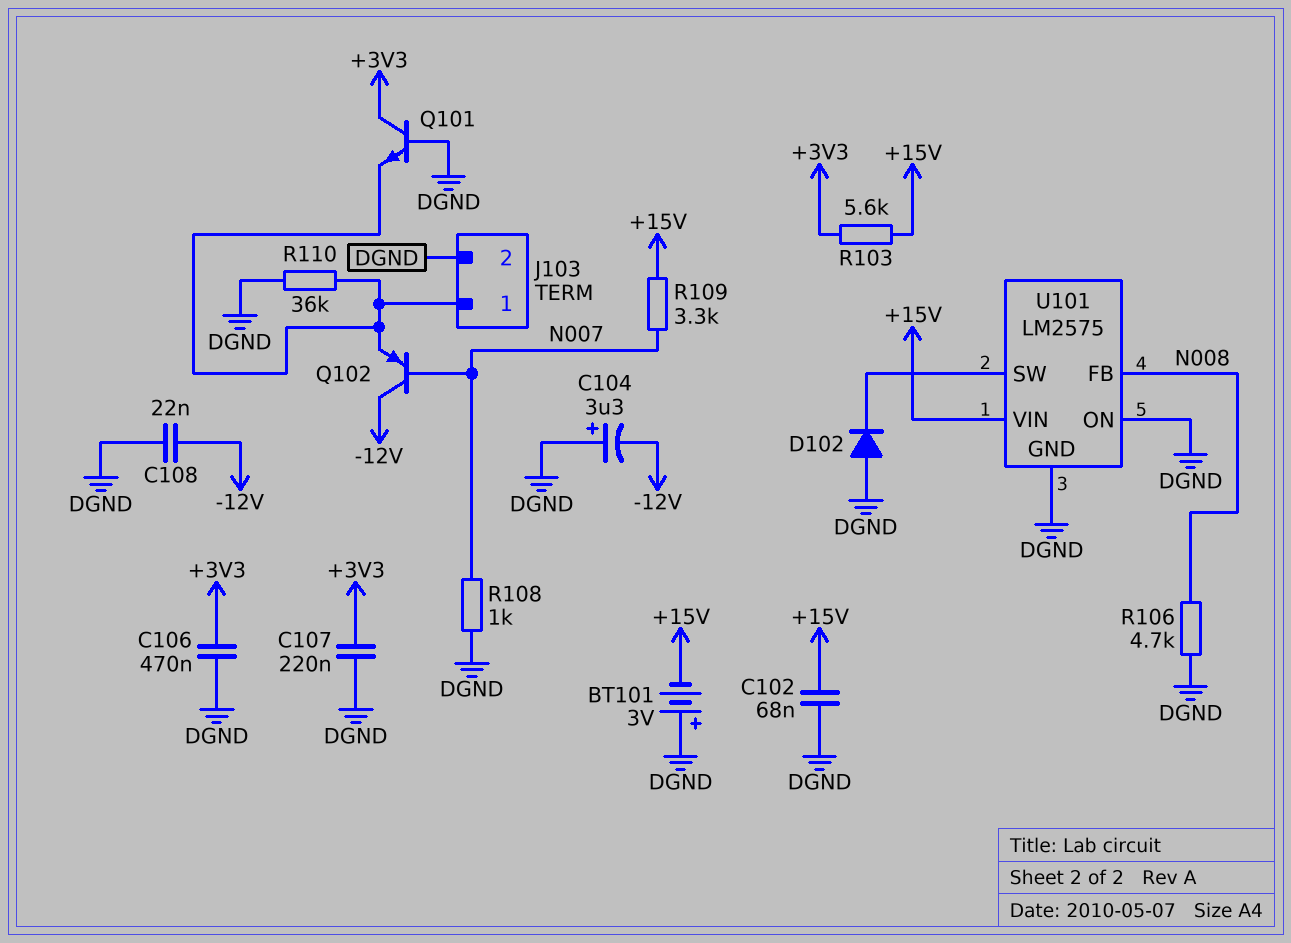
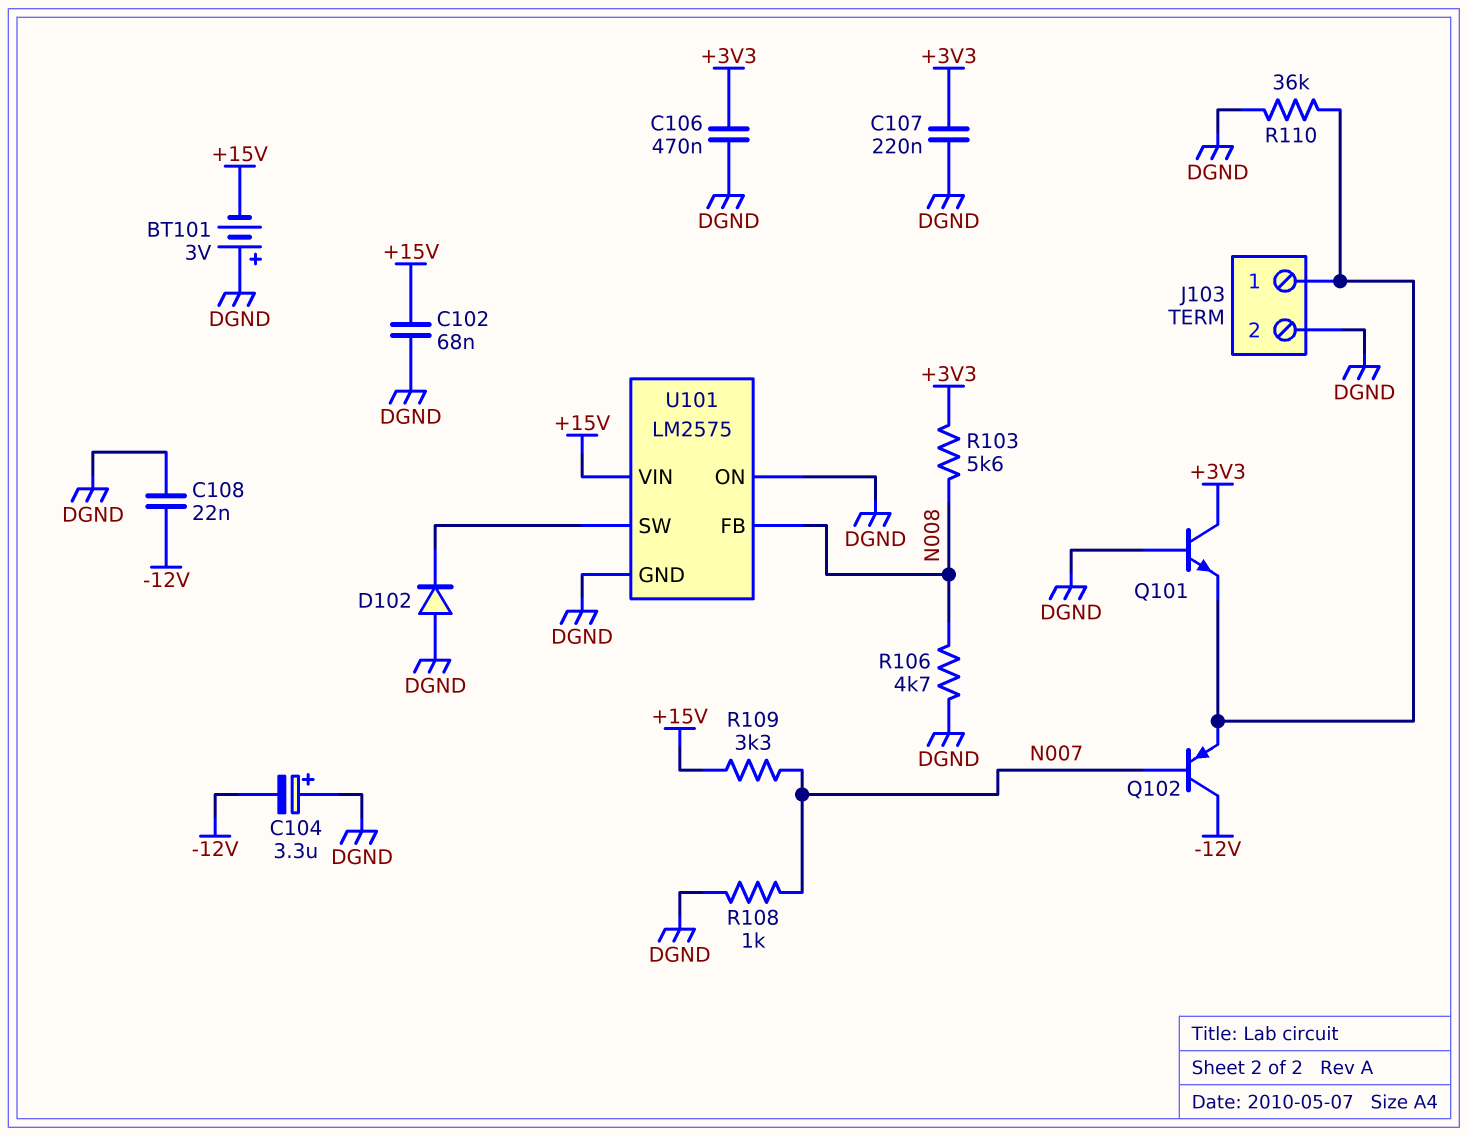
R103: 5.6k (+3V3, +15V) -> 5.6k (+3V3, N008)

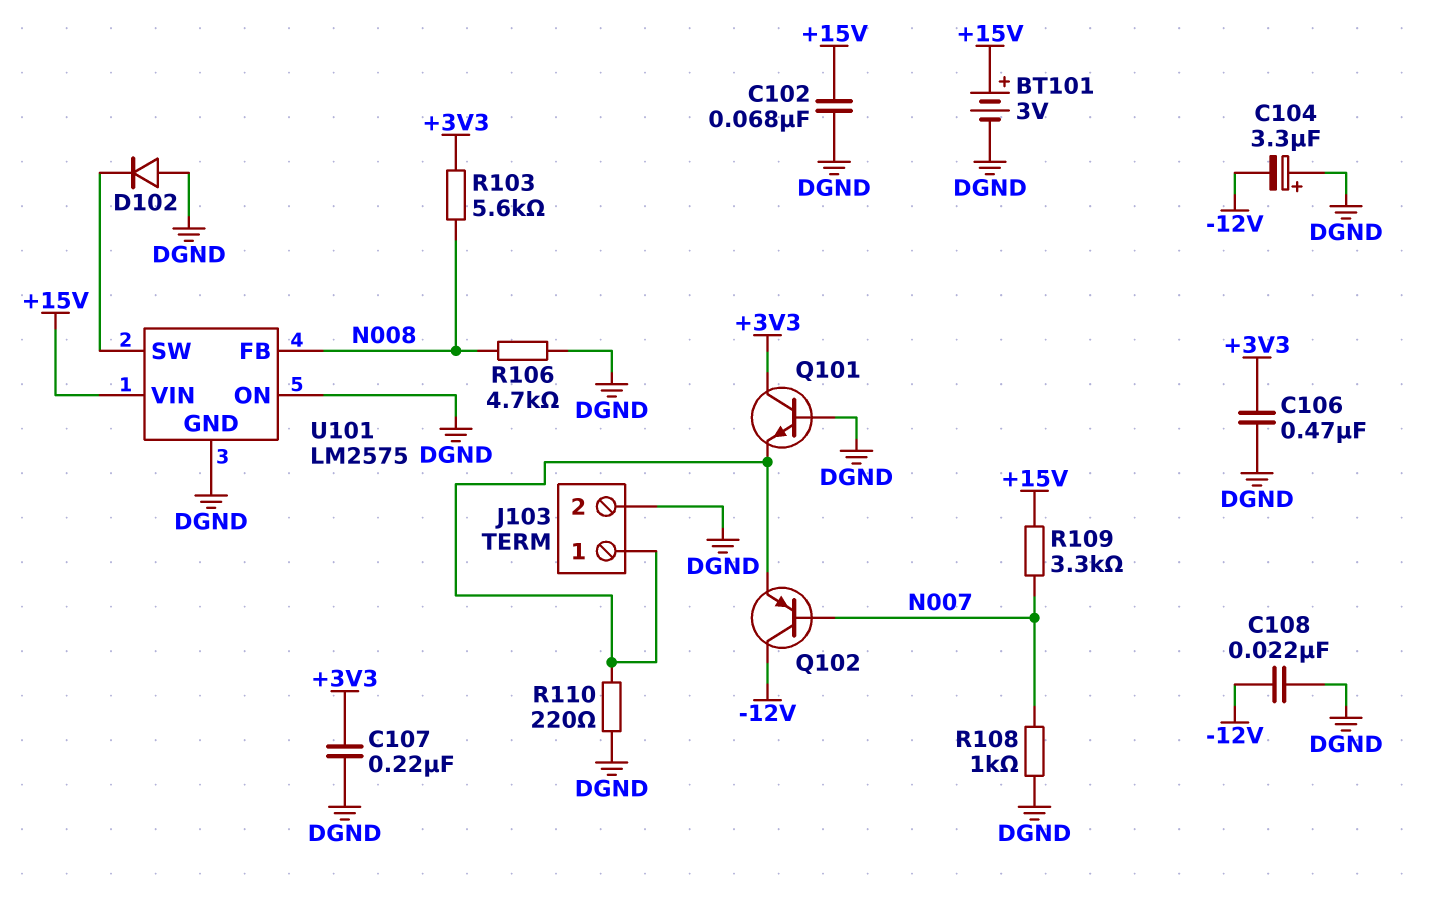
BT101: 3V (plus DGND, minus +15V) -> 3V (plus +15V, minus DGND)
R110: 36k (DGND, J103/1) -> 220 (DGND, J103/1)

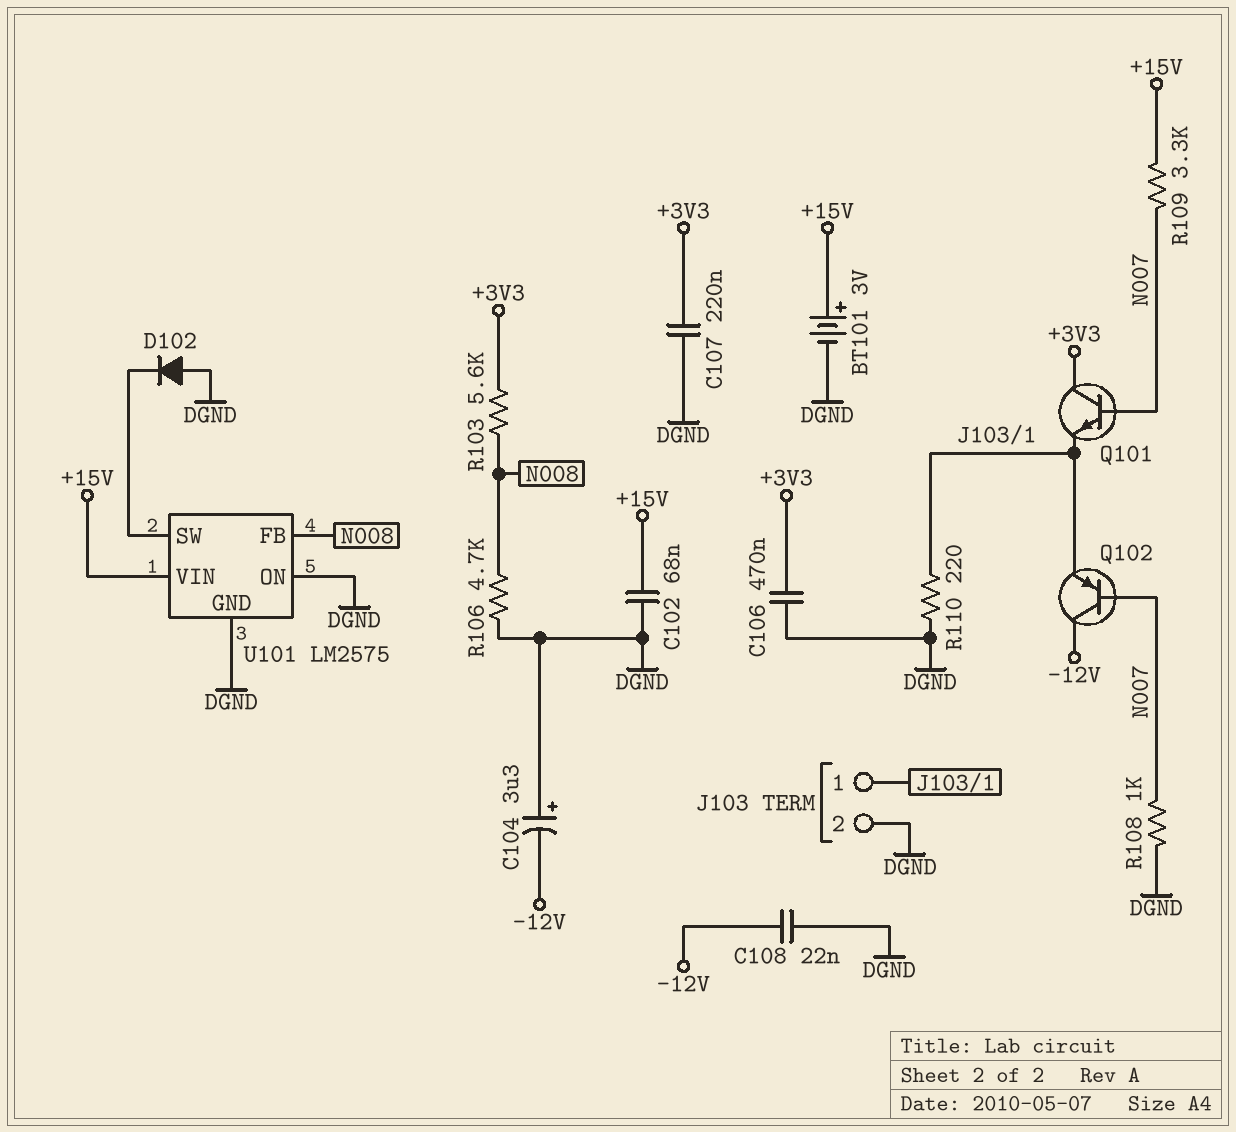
Q101: NPN (B DGND, C +3V3, E J103/1) -> NPN (B N007, C +3V3, E J103/1)

